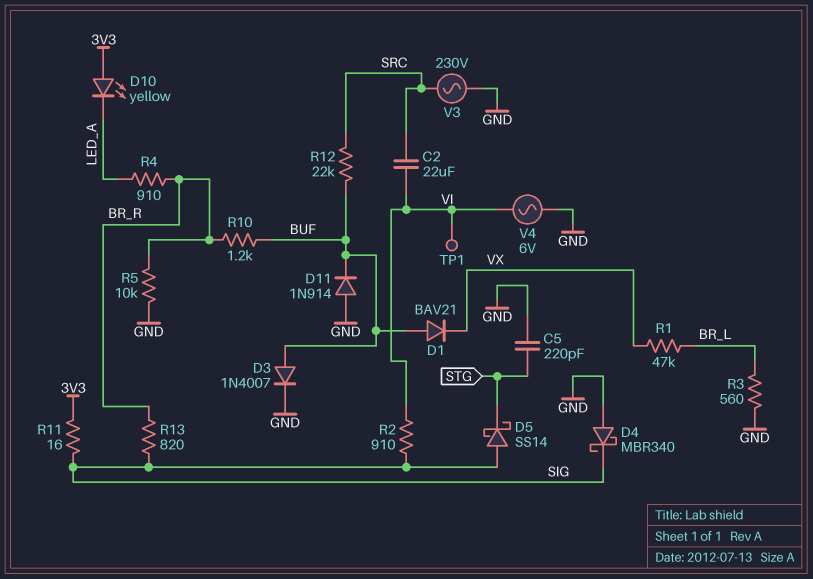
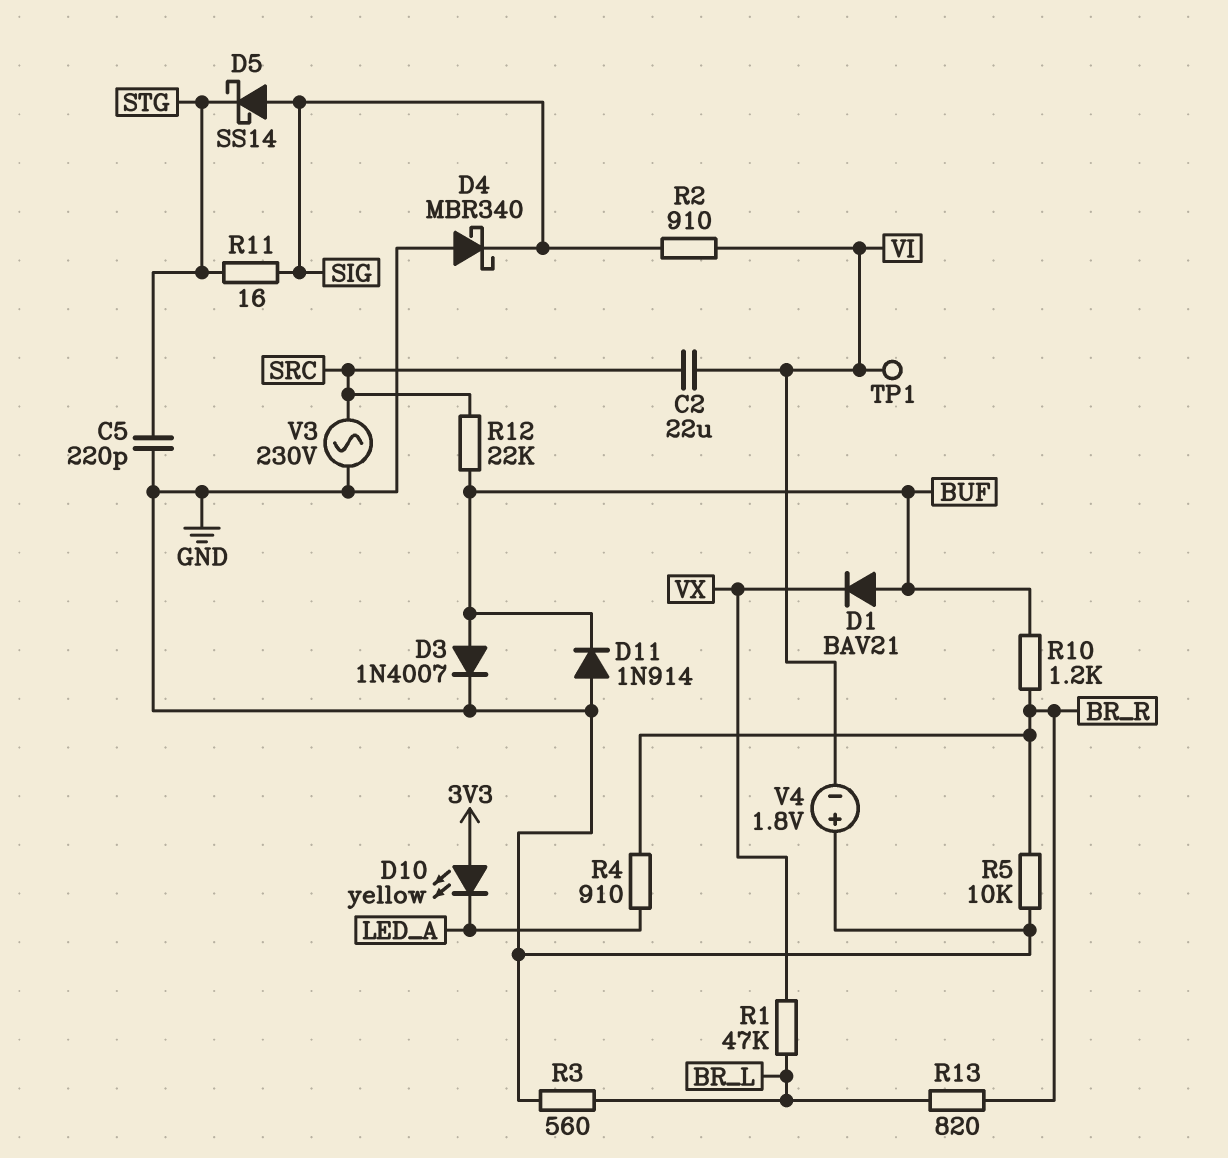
R11: 16 (3V3, SIG) -> 16 (SIG, STG)
R13: 820 (BR_R, SIG) -> 820 (BR_L, BR_R)
V4: AC 6V (GND, VI) -> 1.8V (plus GND, minus VI)

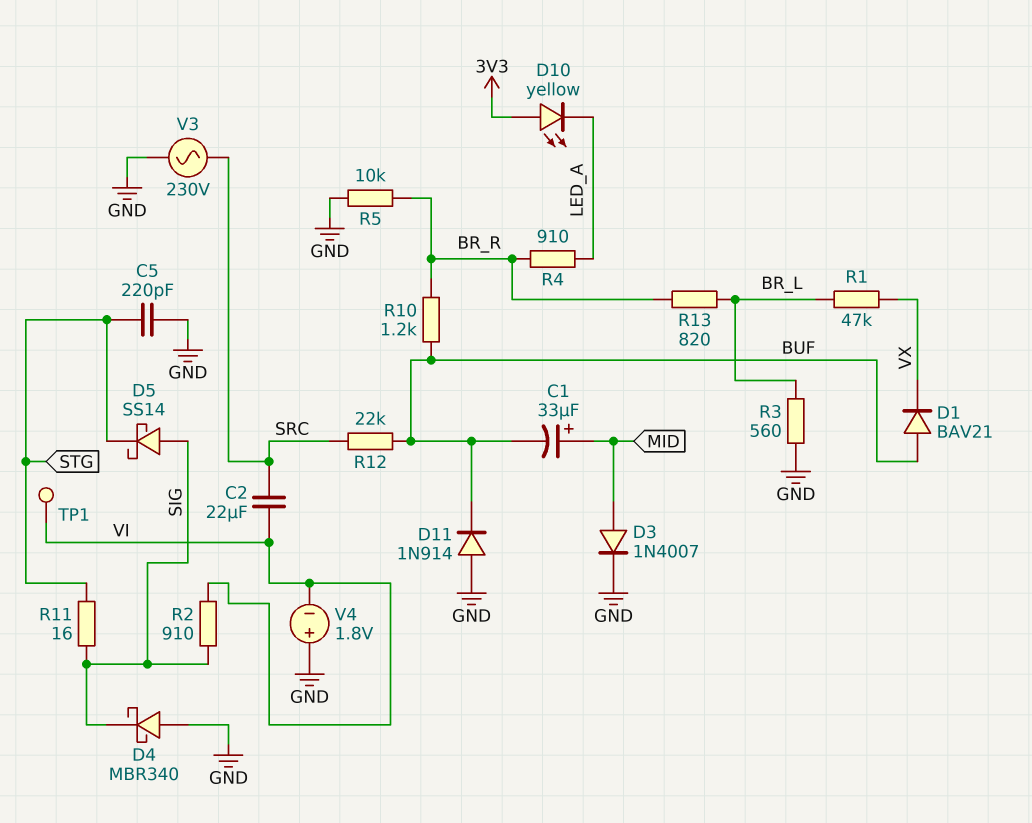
C1: none -> 33uF (plus MID, minus BUF)
D3: diode 1N4007 (A BUF, K GND) -> diode 1N4007 (A MID, K GND)

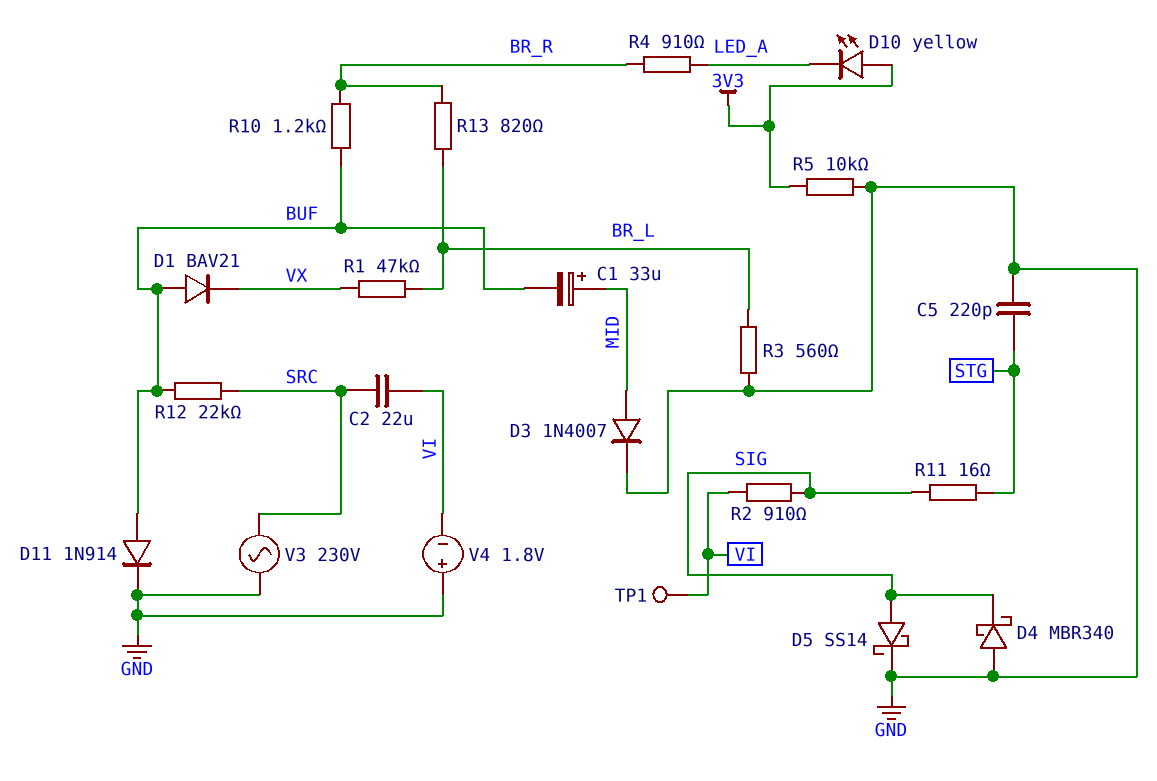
D5: schottky SS14 (A SIG, K STG) -> schottky SS14 (A SIG, K GND)
D11: diode 1N914 (A GND, K BUF) -> diode 1N914 (A BUF, K GND)
R5: 10k (BR_R, GND) -> 10k (3V3, GND)

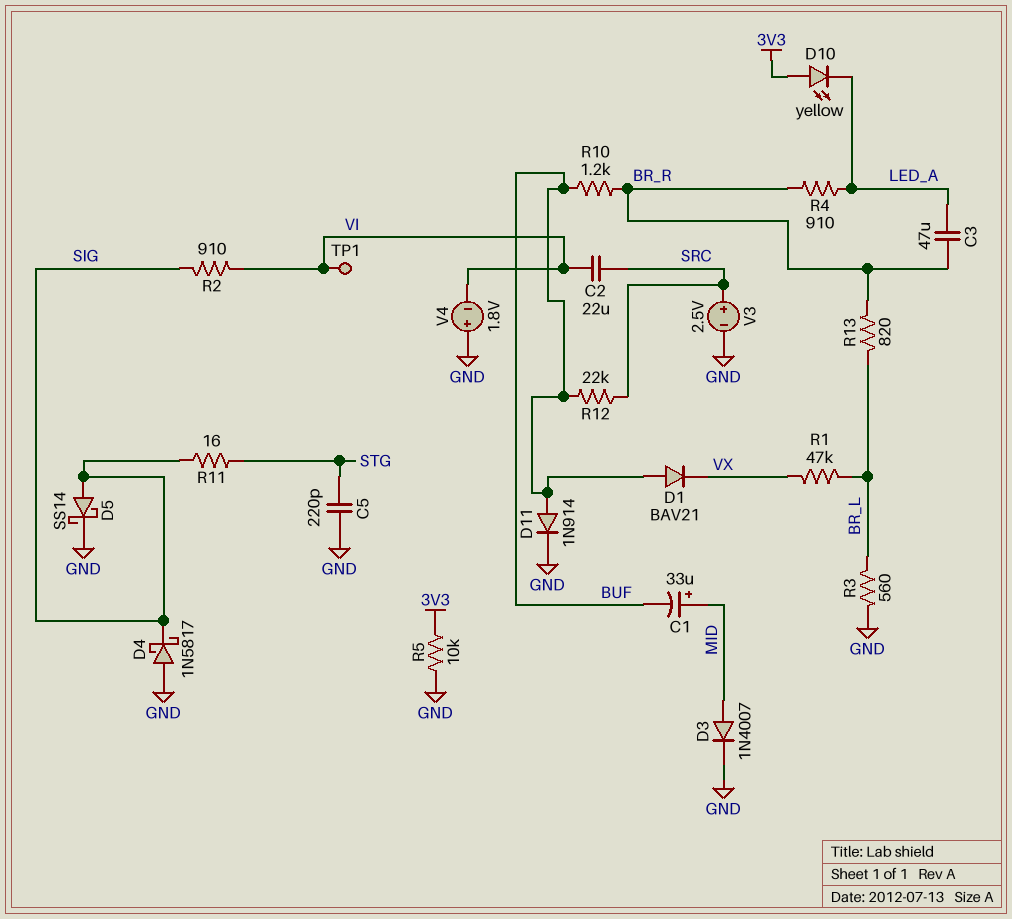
C3: none -> 47uF (BR_R, LED_A)
D4: schottky MBR340 (A GND, K SIG) -> schottky 1N5817 (A GND, K SIG)
V3: AC 230V (GND, SRC) -> 2.5V (plus SRC, minus GND)

